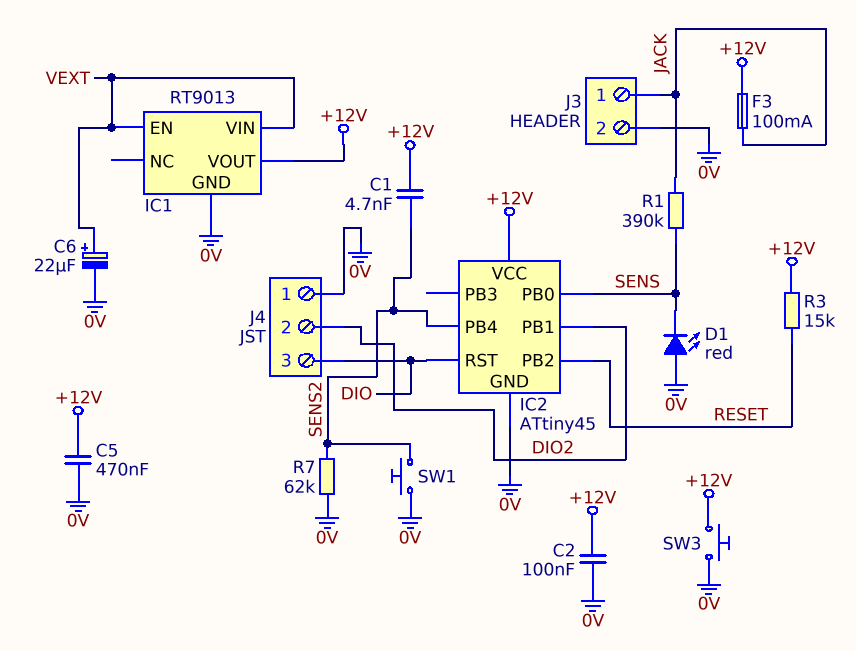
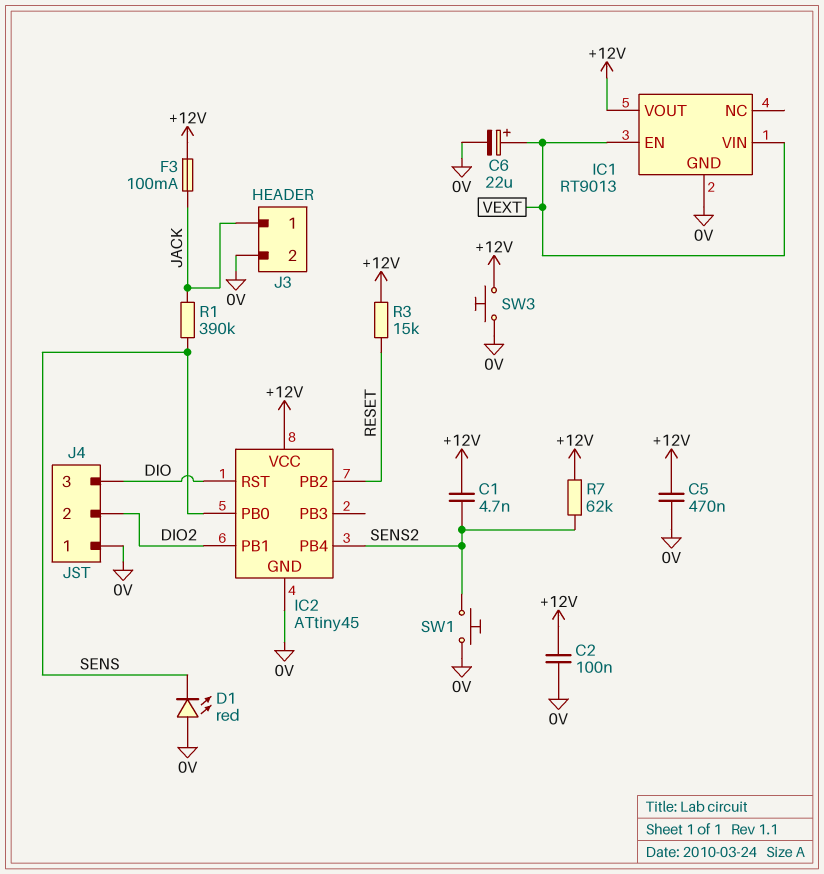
R7: 62k (0V, SENS2) -> 62k (+12V, SENS2)

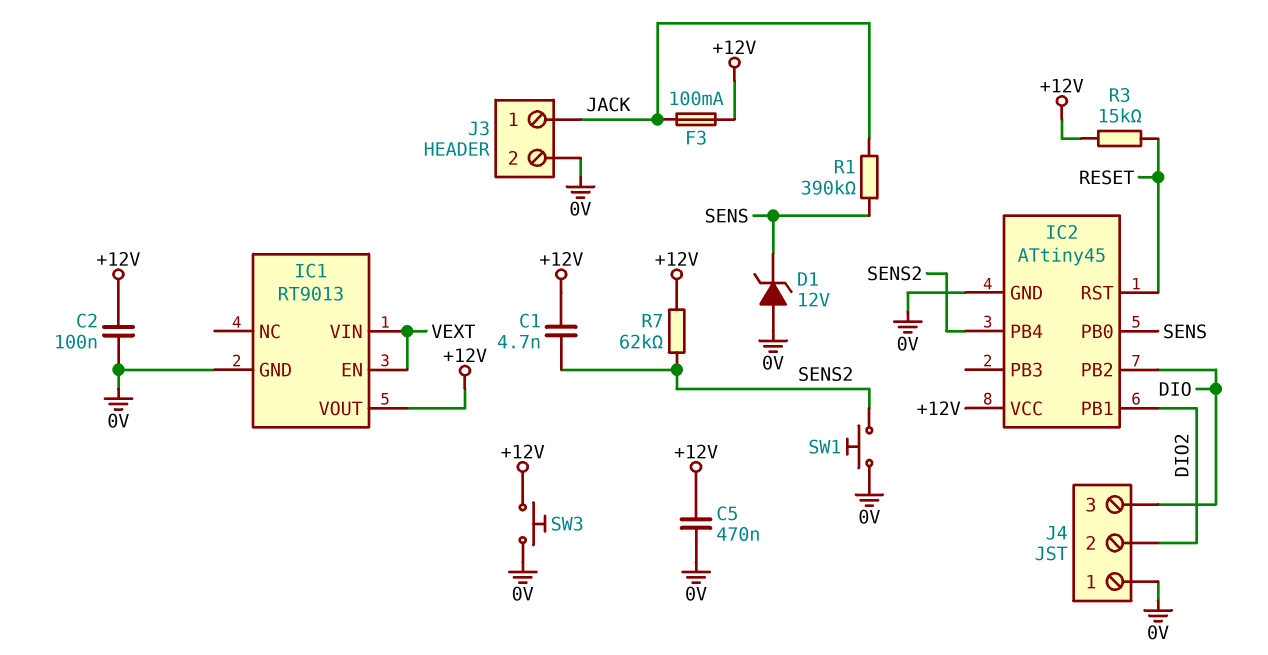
C6: 22uF (plus VEXT, minus 0V) -> none
D1: LED red (A 0V, K SENS) -> zener 12V (A 0V, K SENS)
IC2 pin PB2: RESET -> DIO
IC2 pin RST: DIO -> RESET

